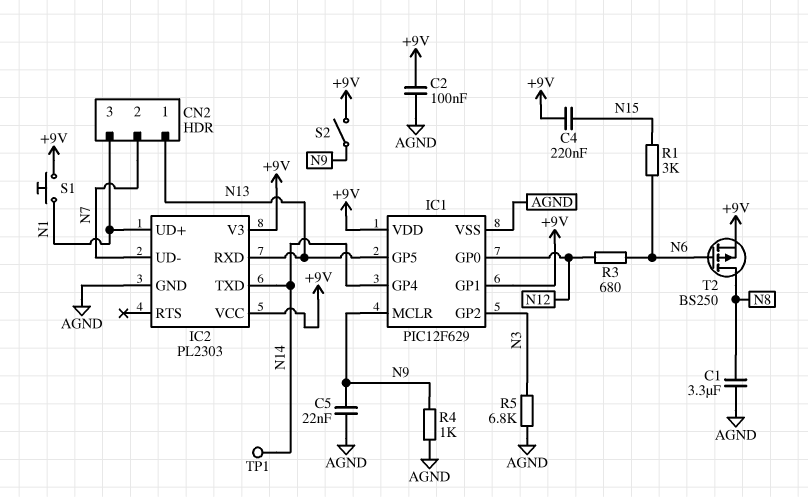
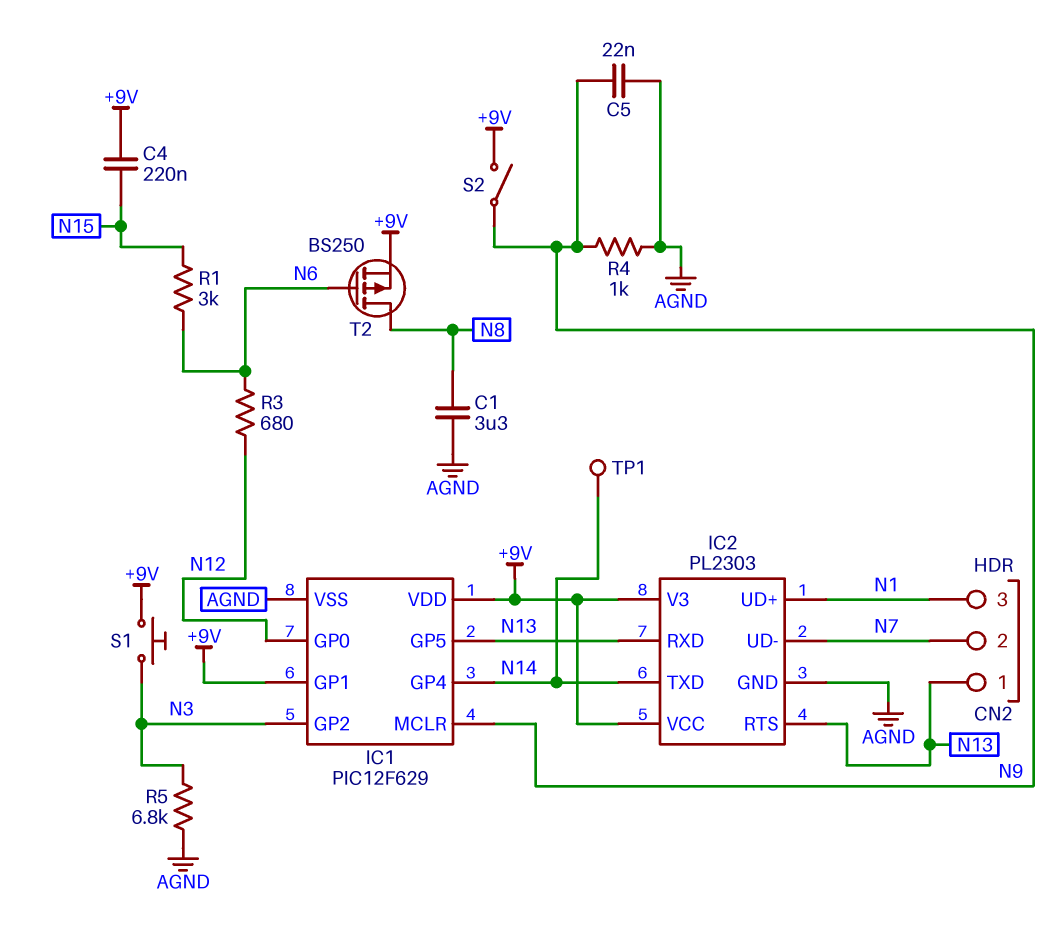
C2: 100nF (+9V, AGND) -> none
IC2 pin RTS: none -> N13
S1: button (+9V, N1) -> button (+9V, N3)

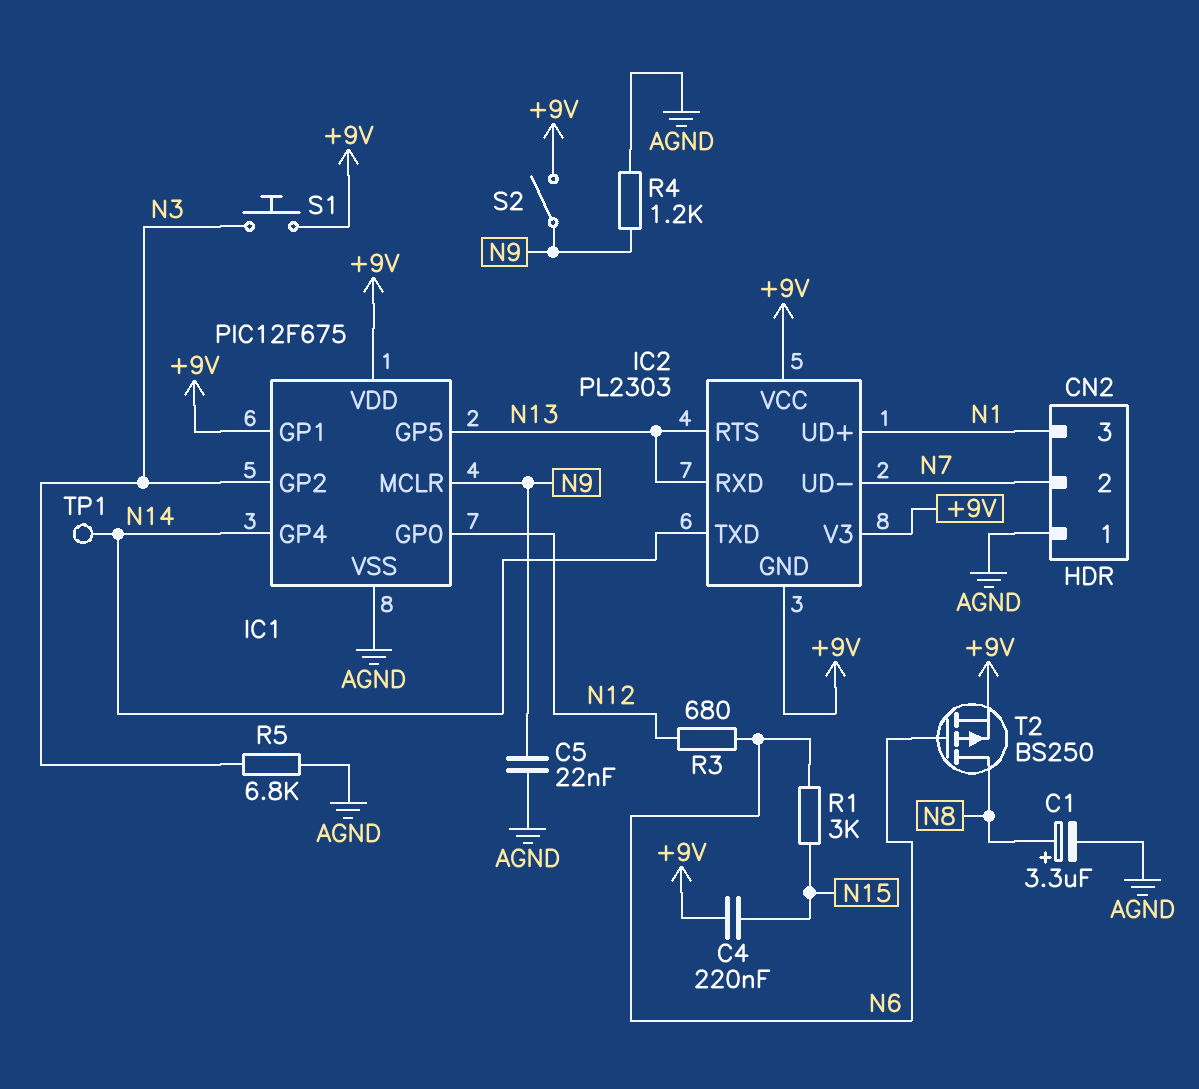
C1: 3.3uF (AGND, N8) -> 3.3uF (plus N8, minus AGND)
CN2 pin 1: N13 -> AGND
IC1: PIC12F629 -> PIC12F675
IC2 pin GND: AGND -> +9V
R4: 1k (AGND, N9) -> 1.2k (AGND, N9)

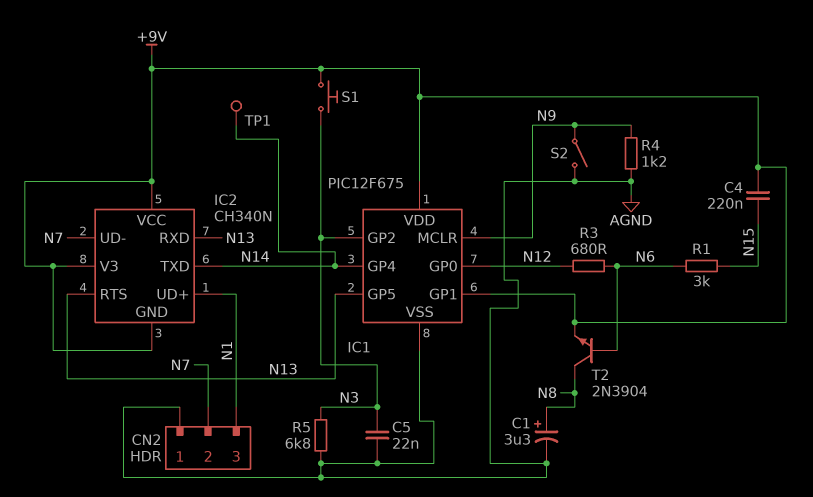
C5: 22nF (AGND, N9) -> 22nF (AGND, N3)
IC2: PL2303 -> CH340N
S2: switch (+9V, N9) -> switch (AGND, N9)
T2: PMOS BS250 (G N6, D N8, S +9V) -> NPN 2N3904 (B N6, C N8, E +9V)

